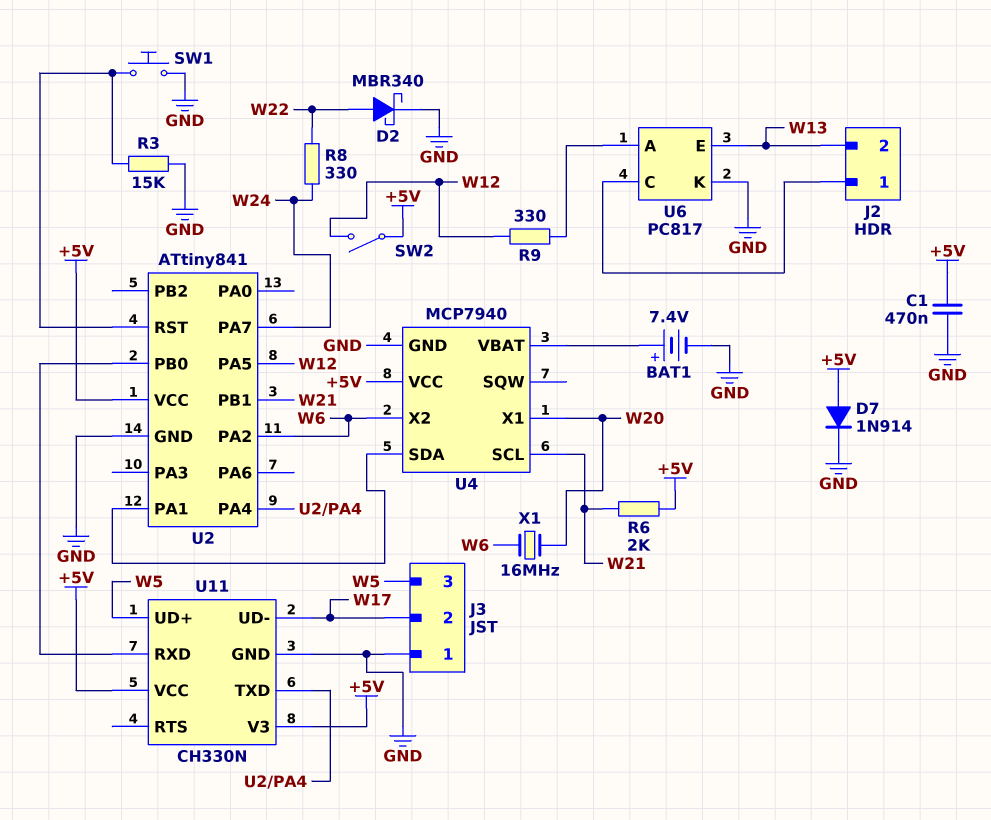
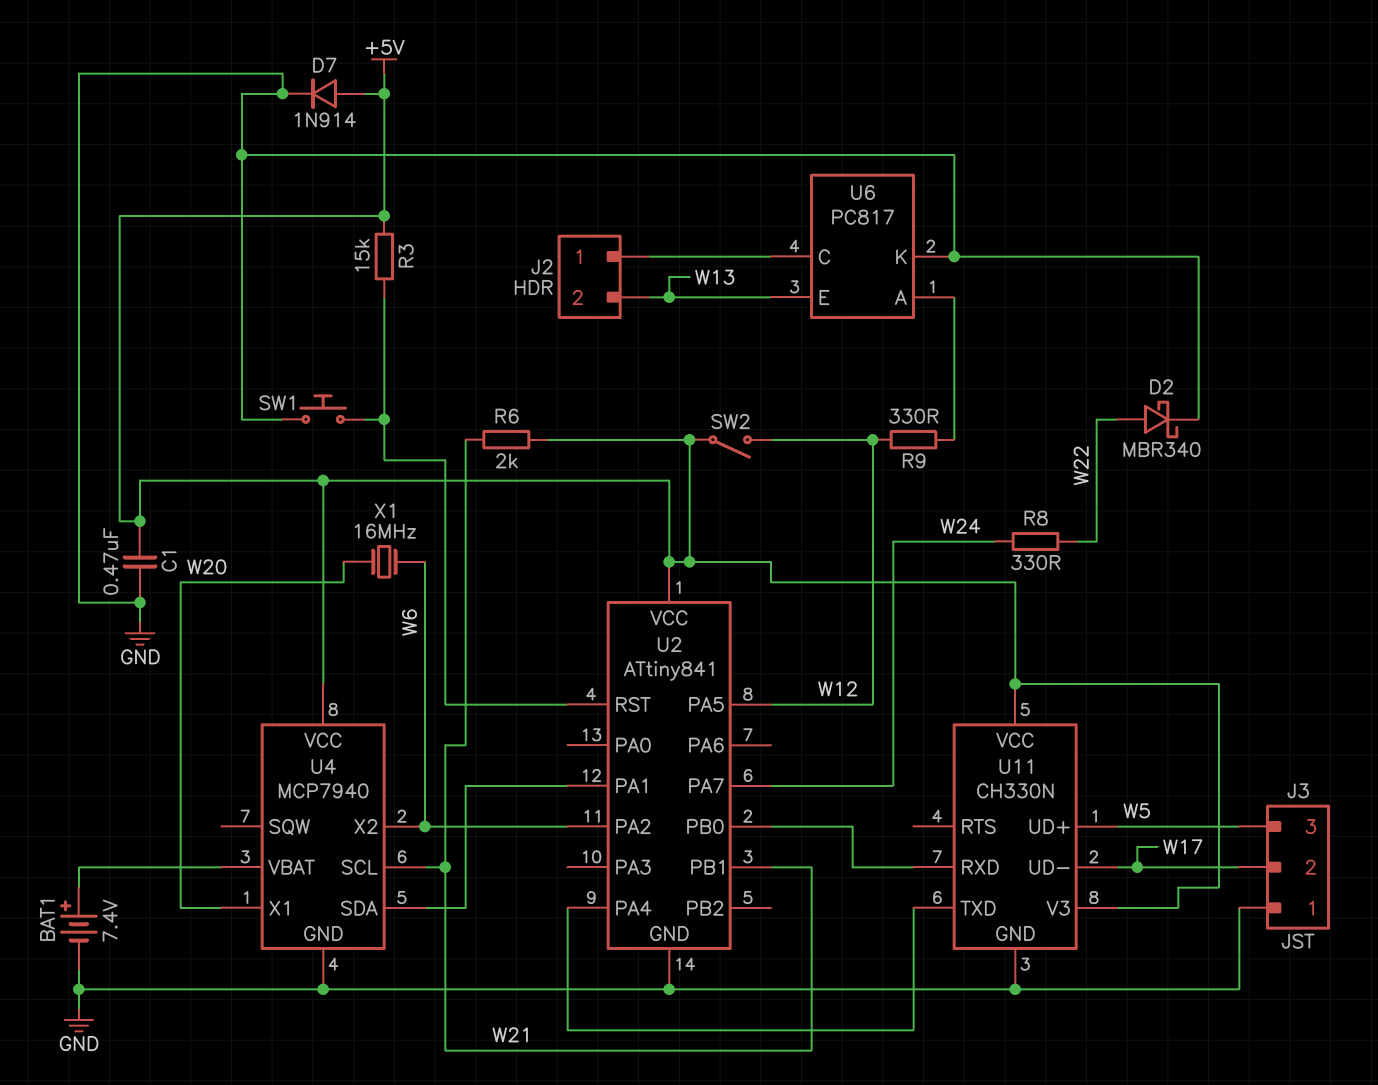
R3: 15k (GND, U2/RST) -> 15k (+5V, U2/RST)

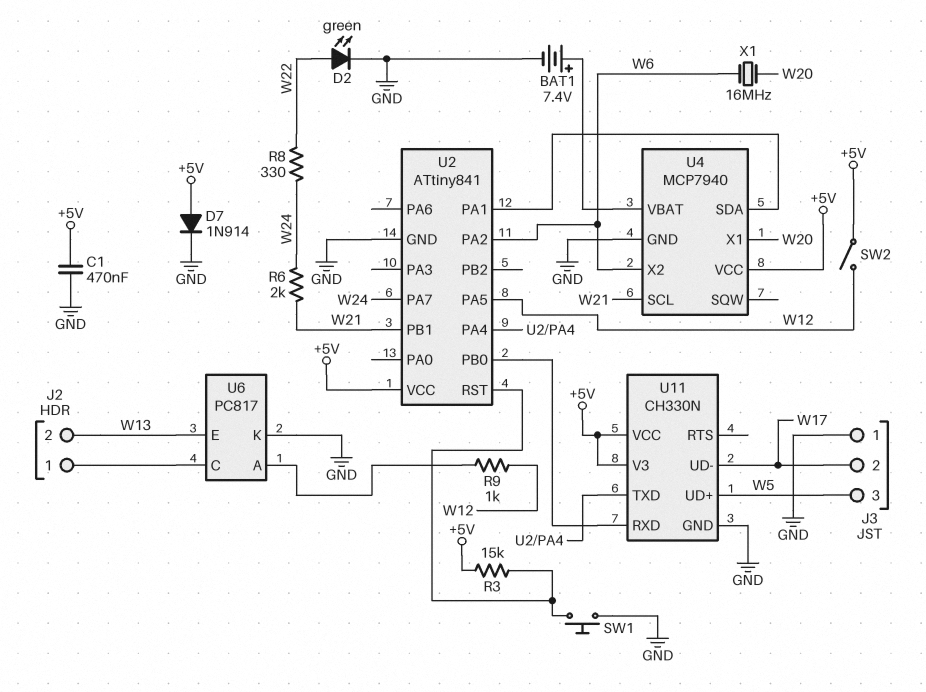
D2: schottky MBR340 (A W22, K GND) -> LED green (A W22, K GND)
R6: 2k (+5V, W21) -> 2k (W21, W24)
R9: 330 (U6/A, W12) -> 1k (U6/A, W12)

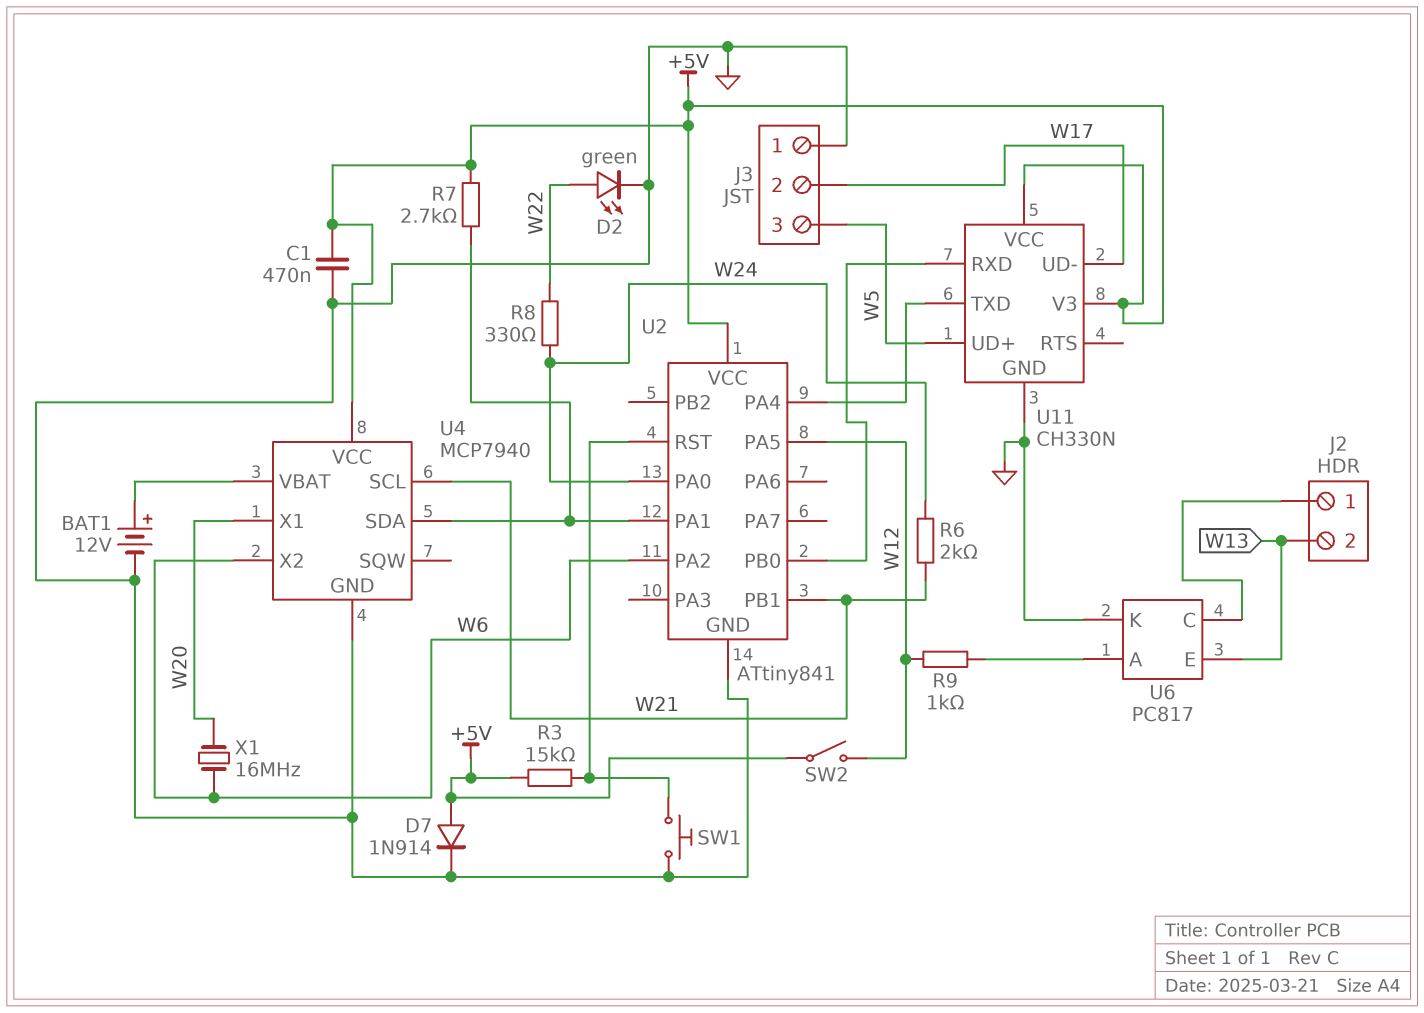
BAT1: 7.4V (plus U4/VBAT, minus GND) -> 12V (plus U4/VBAT, minus GND)
R7: none -> 2.7k (+5V, U2/PA1)
U2 pin PA0: none -> W24
U2 pin PA7: W24 -> none

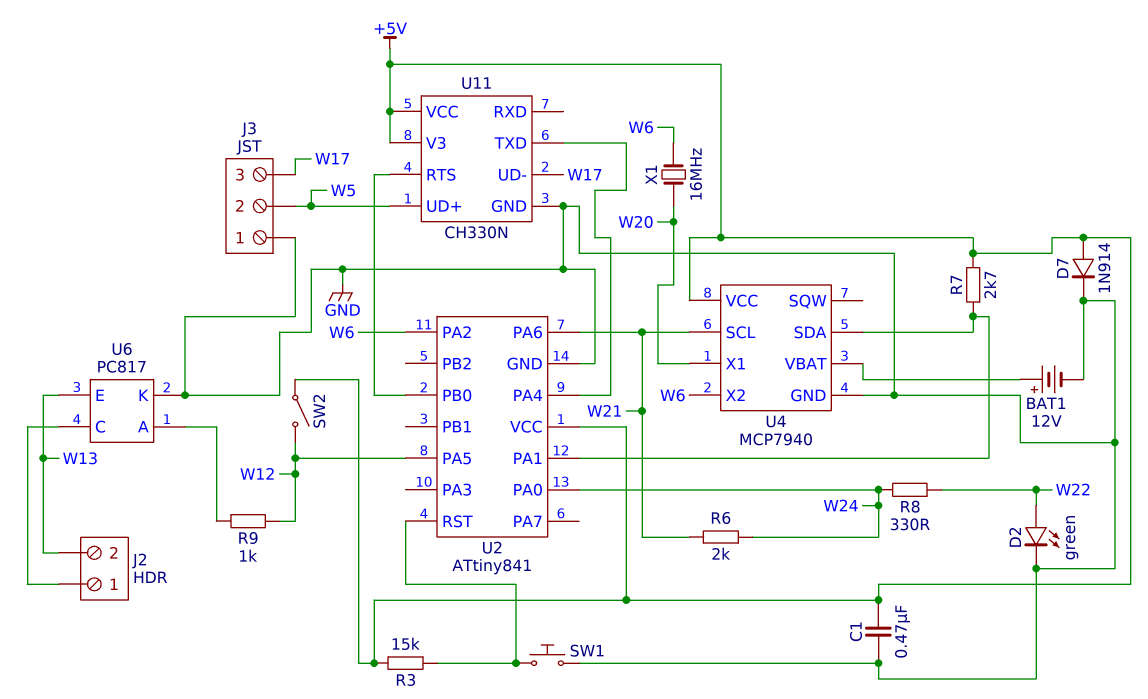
J3 pin 2: W17 -> W5
J3 pin 3: W5 -> W17
U2 pin PA6: none -> W21
U2 pin PB1: W21 -> none
U11 pin RTS: none -> U2/PB0
U11 pin RXD: U2/PB0 -> none

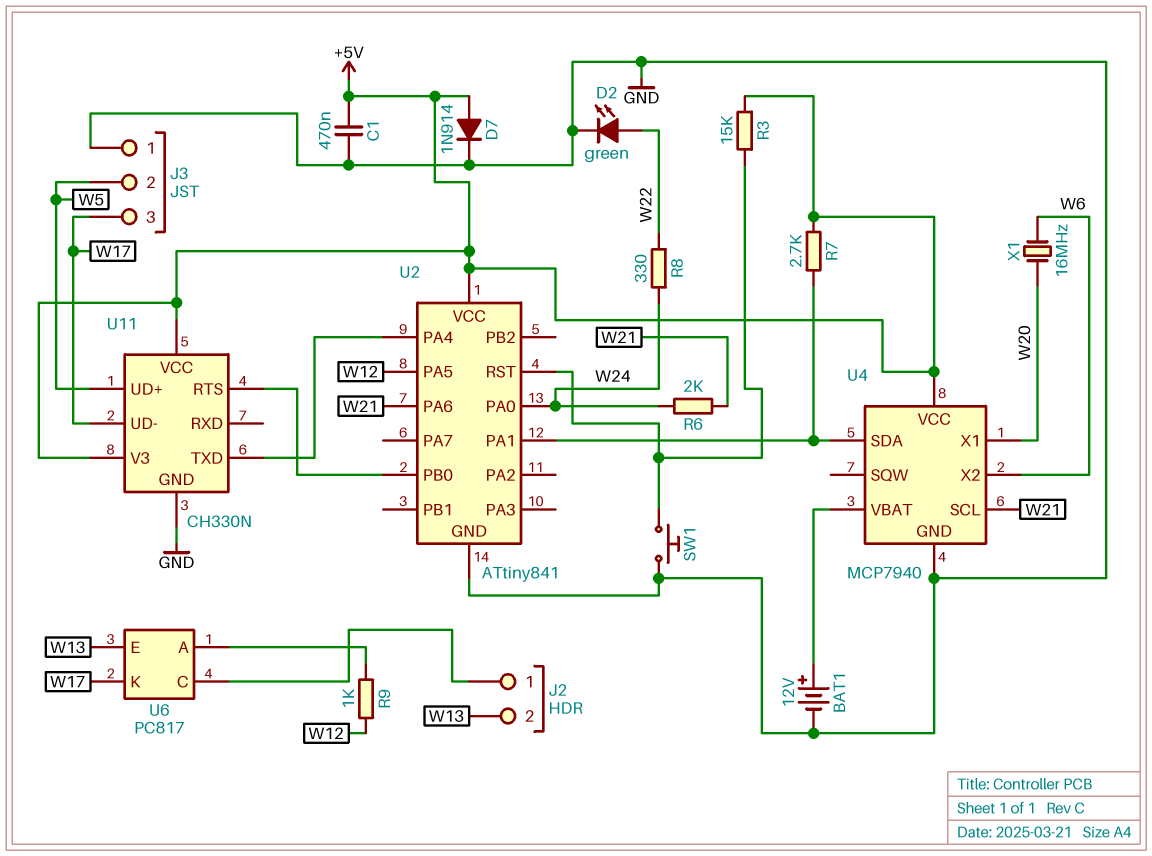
SW2: switch (+5V, W12) -> none
U2 pin PA2: W6 -> none
U6 pin K: GND -> W17

